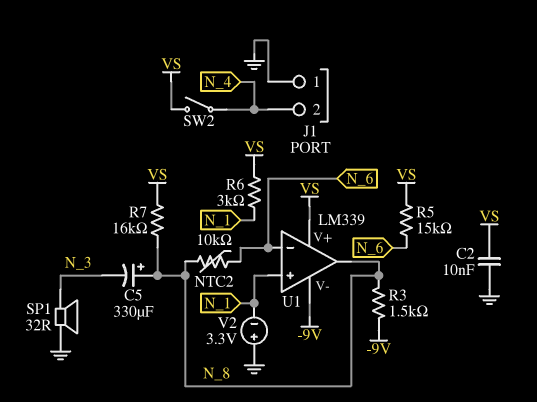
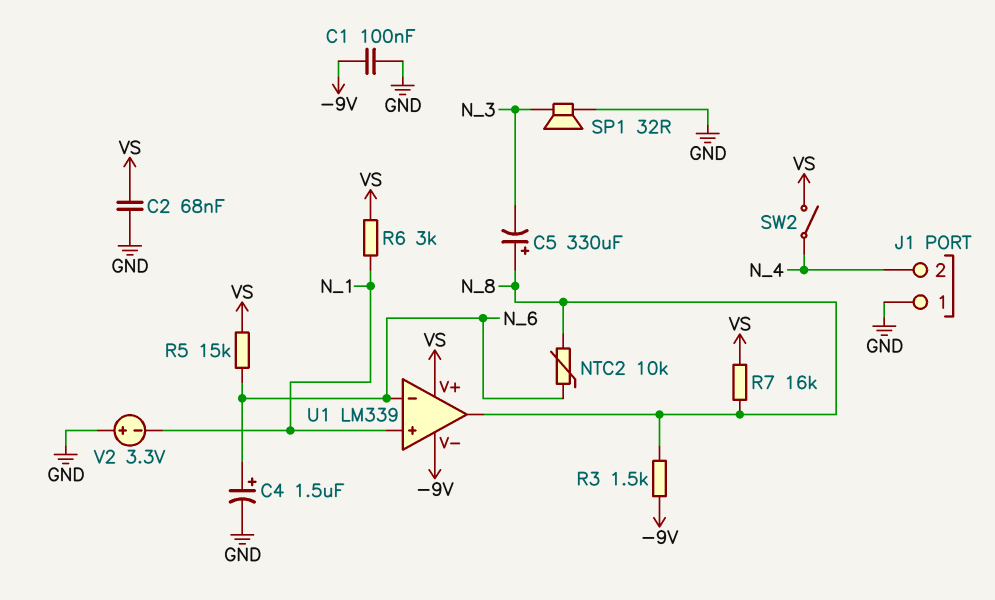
C1: none -> 100nF (-9V, GND)
C2: 10nF (GND, VS) -> 68nF (GND, VS)
C4: none -> 1.5uF (plus N_6, minus GND)

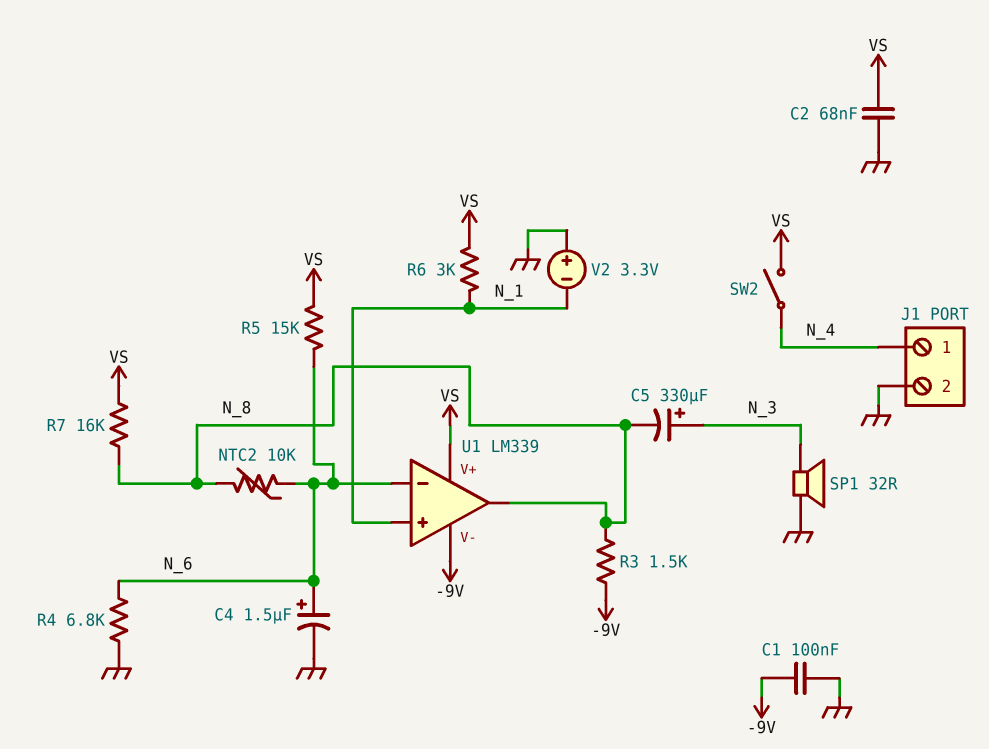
C5: 330uF (plus N_8, minus N_3) -> 330uF (plus N_3, minus N_8)
J1 pin 1: GND -> N_4
J1 pin 2: N_4 -> GND
R4: none -> 6.8k (GND, N_6)

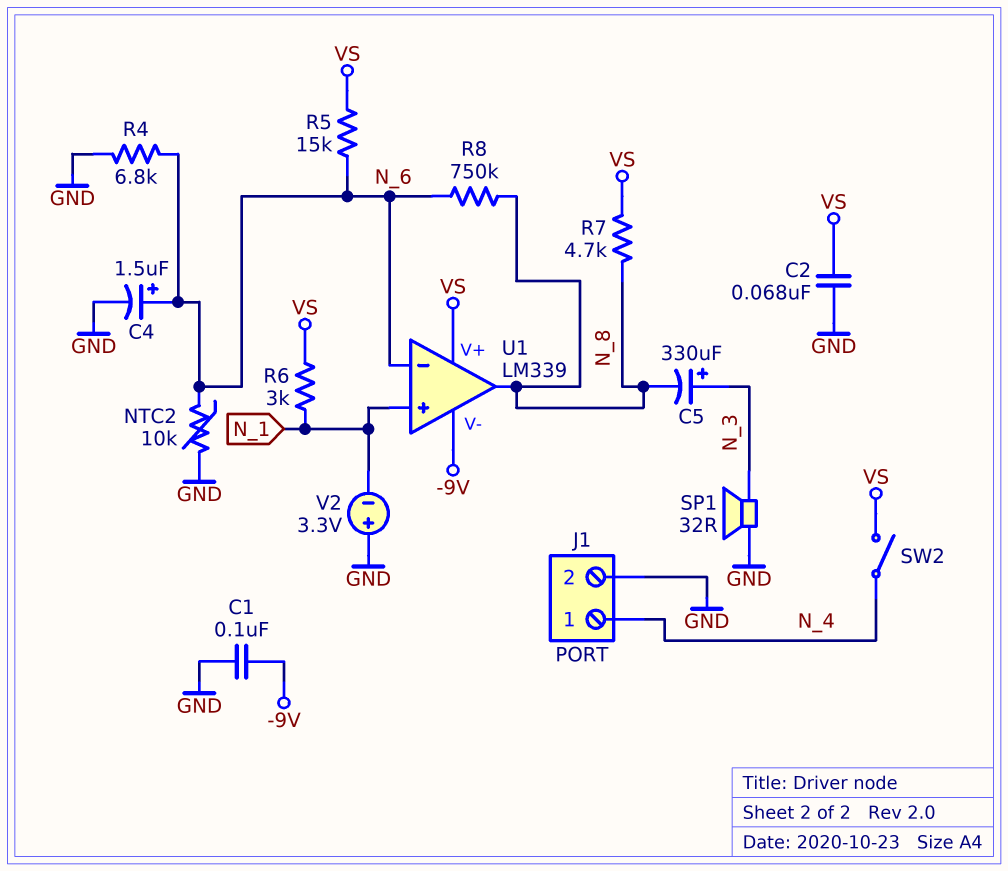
NTC2: 10k (N_6, N_8) -> 10k (GND, N_6)
R3: 1.5k (-9V, N_8) -> none
R7: 16k (N_8, VS) -> 4.7k (N_8, VS)
R8: none -> 750k (N_6, N_8)

